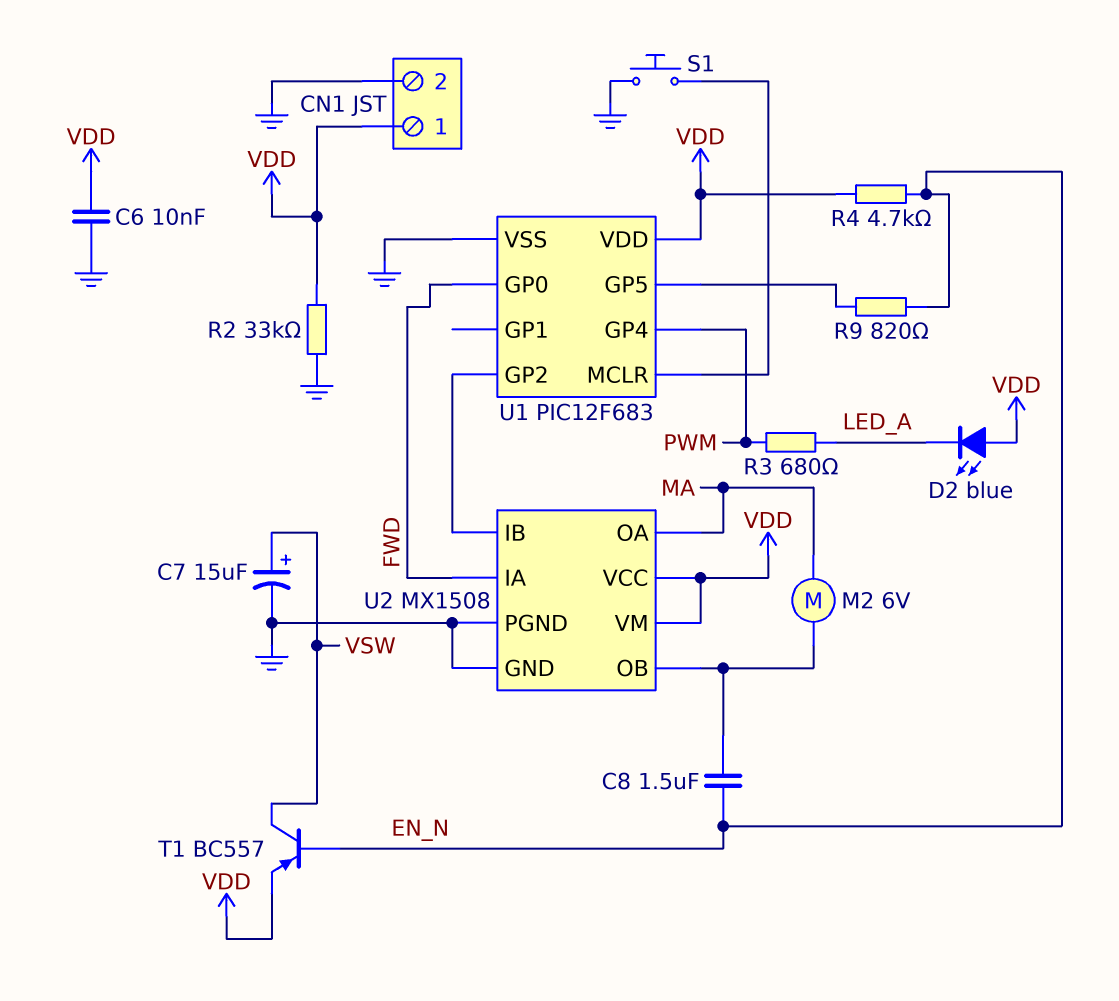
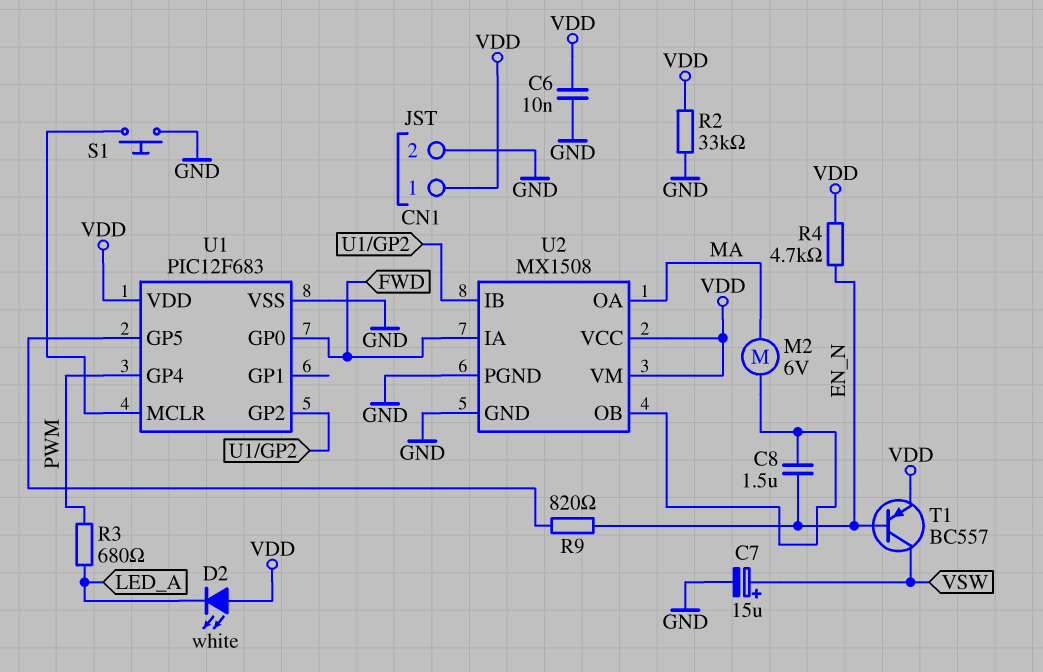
D2: LED blue (A VDD, K LED_A) -> LED white (A VDD, K LED_A)

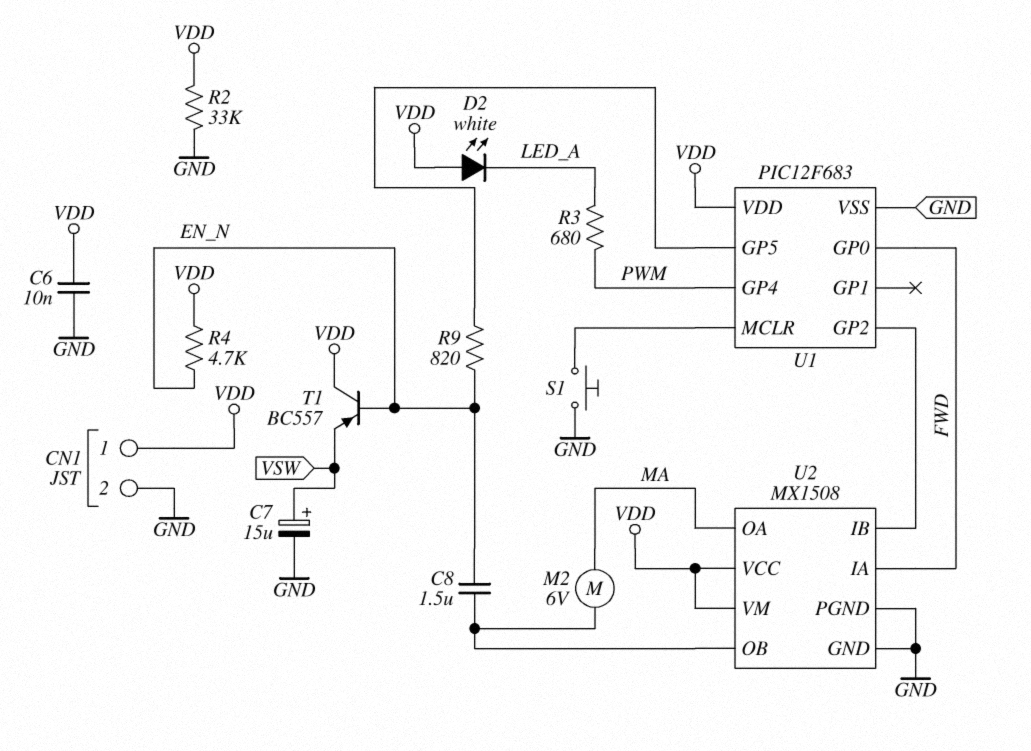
T1: PNP BC557 (B EN_N, C VSW, E VDD) -> PNP BC557 (B EN_N, C VDD, E VSW)

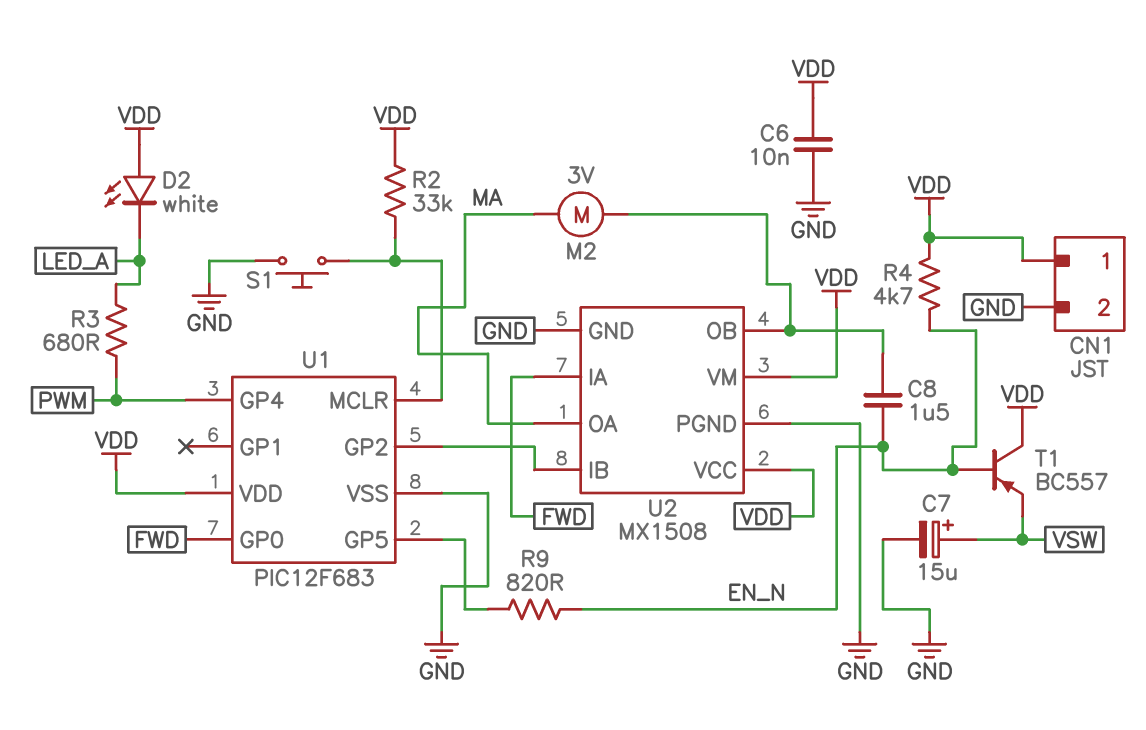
M2: motor 6V (MA, U2/OB) -> motor 3V (MA, U2/OB)
R2: 33k (GND, VDD) -> 33k (U1/MCLR, VDD)

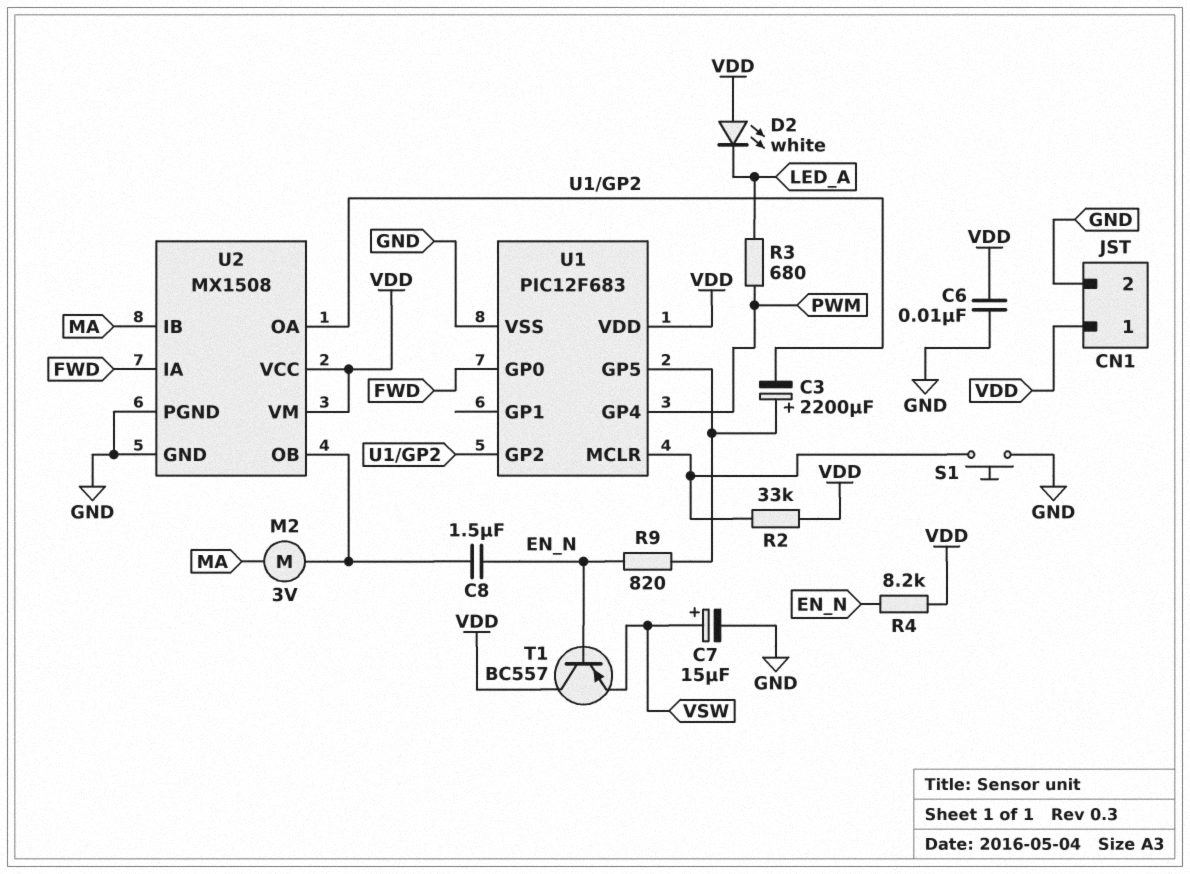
C3: none -> 2200uF (plus U1/GP5, minus U1/GP2)
R4: 4.7k (EN_N, VDD) -> 8.2k (EN_N, VDD)
U2 pin IB: U1/GP2 -> MA
U2 pin OA: MA -> U1/GP2

